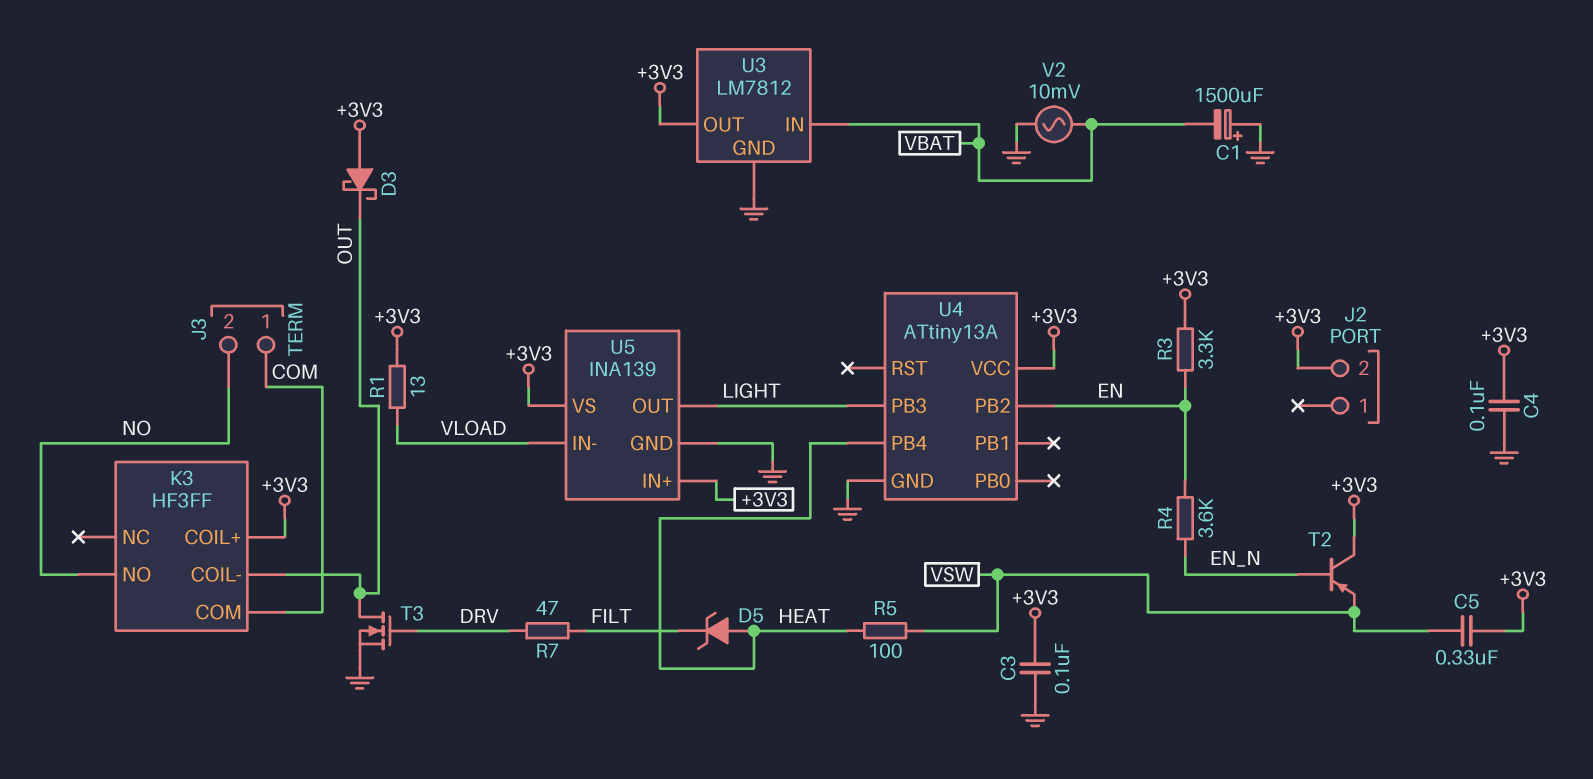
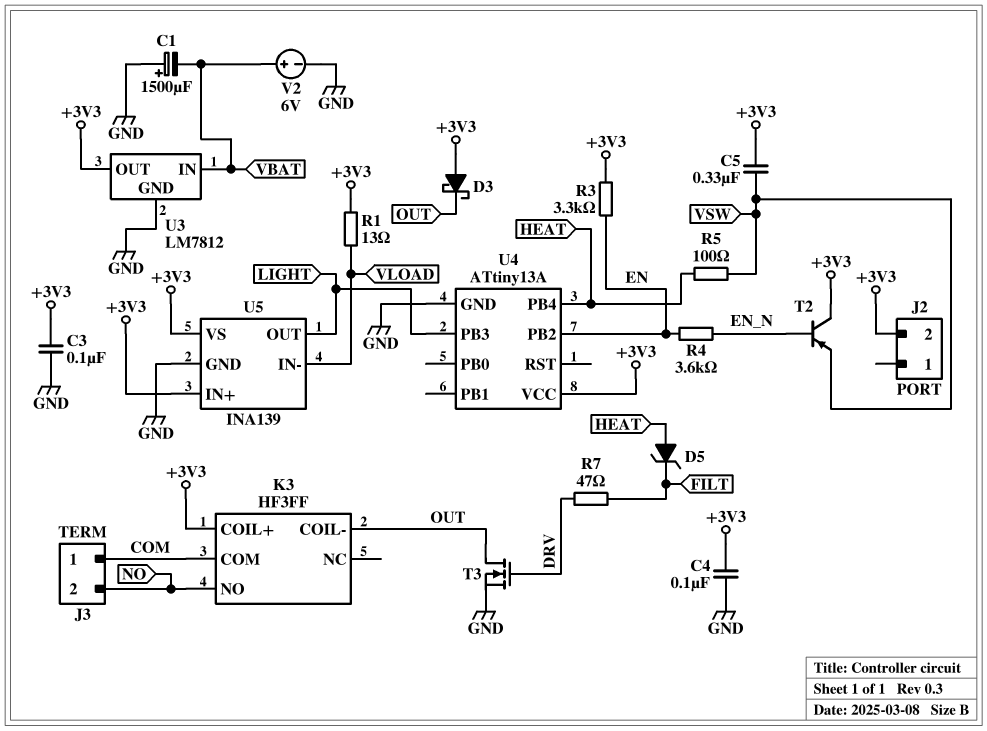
V2: AC 10mV (GND, VBAT) -> 6V (plus VBAT, minus GND)

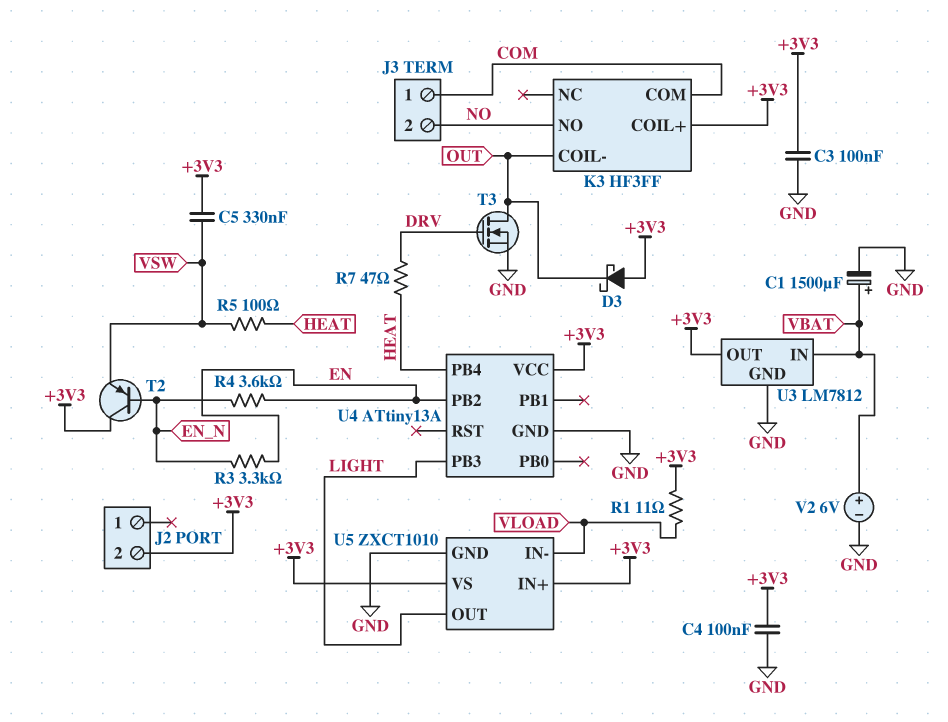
C1: 1500uF (plus GND, minus VBAT) -> 1500uF (plus VBAT, minus GND)
D5: zener (A HEAT, K FILT) -> none
R1: 13 (+3V3, VLOAD) -> 11 (+3V3, VLOAD)
R3: 3.3k (+3V3, EN) -> 3.3k (EN, EN_N)
R7: 47 (DRV, FILT) -> 47 (DRV, HEAT)
U5: INA139 -> ZXCT1010

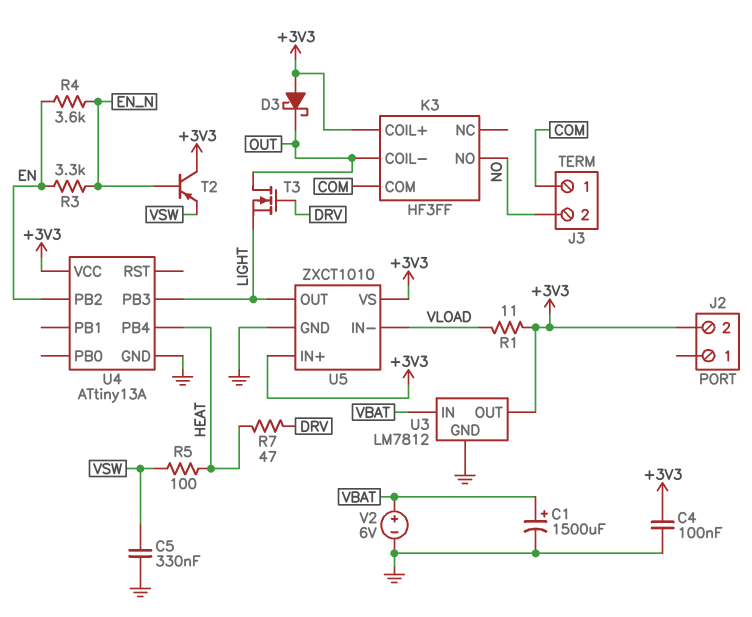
C3: 100nF (+3V3, GND) -> none
C5: 330nF (+3V3, VSW) -> 330nF (GND, VSW)
T3: NMOS (G DRV, D OUT, S GND) -> NMOS (G DRV, D OUT, S LIGHT)

